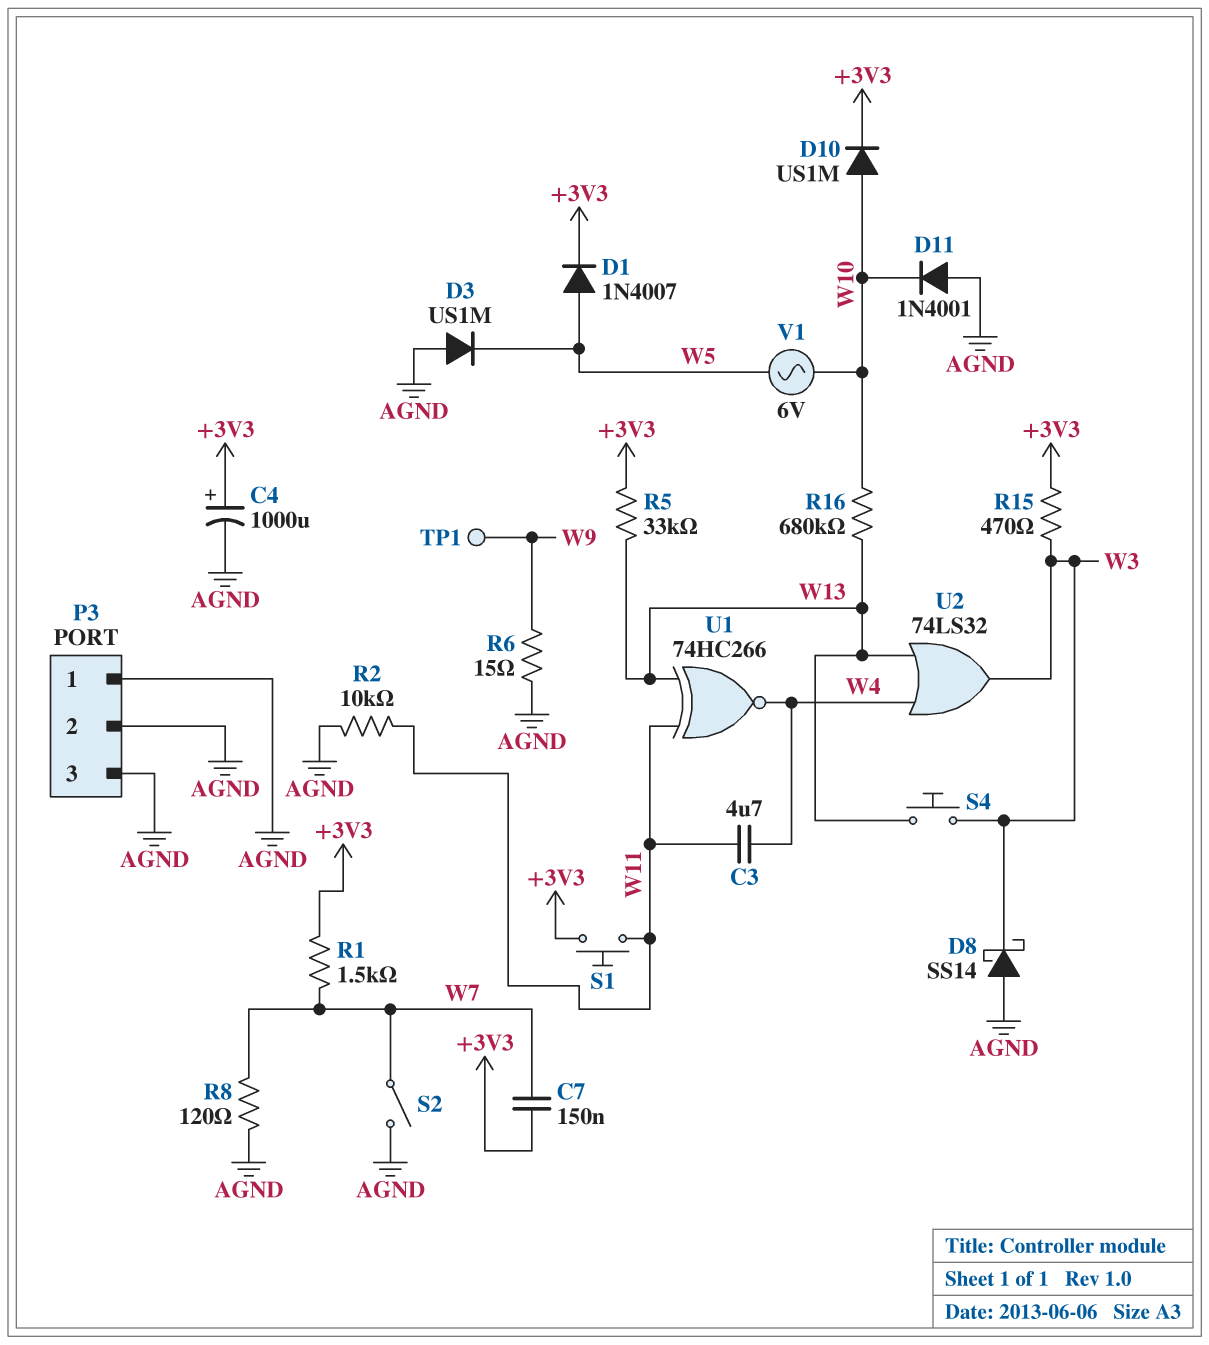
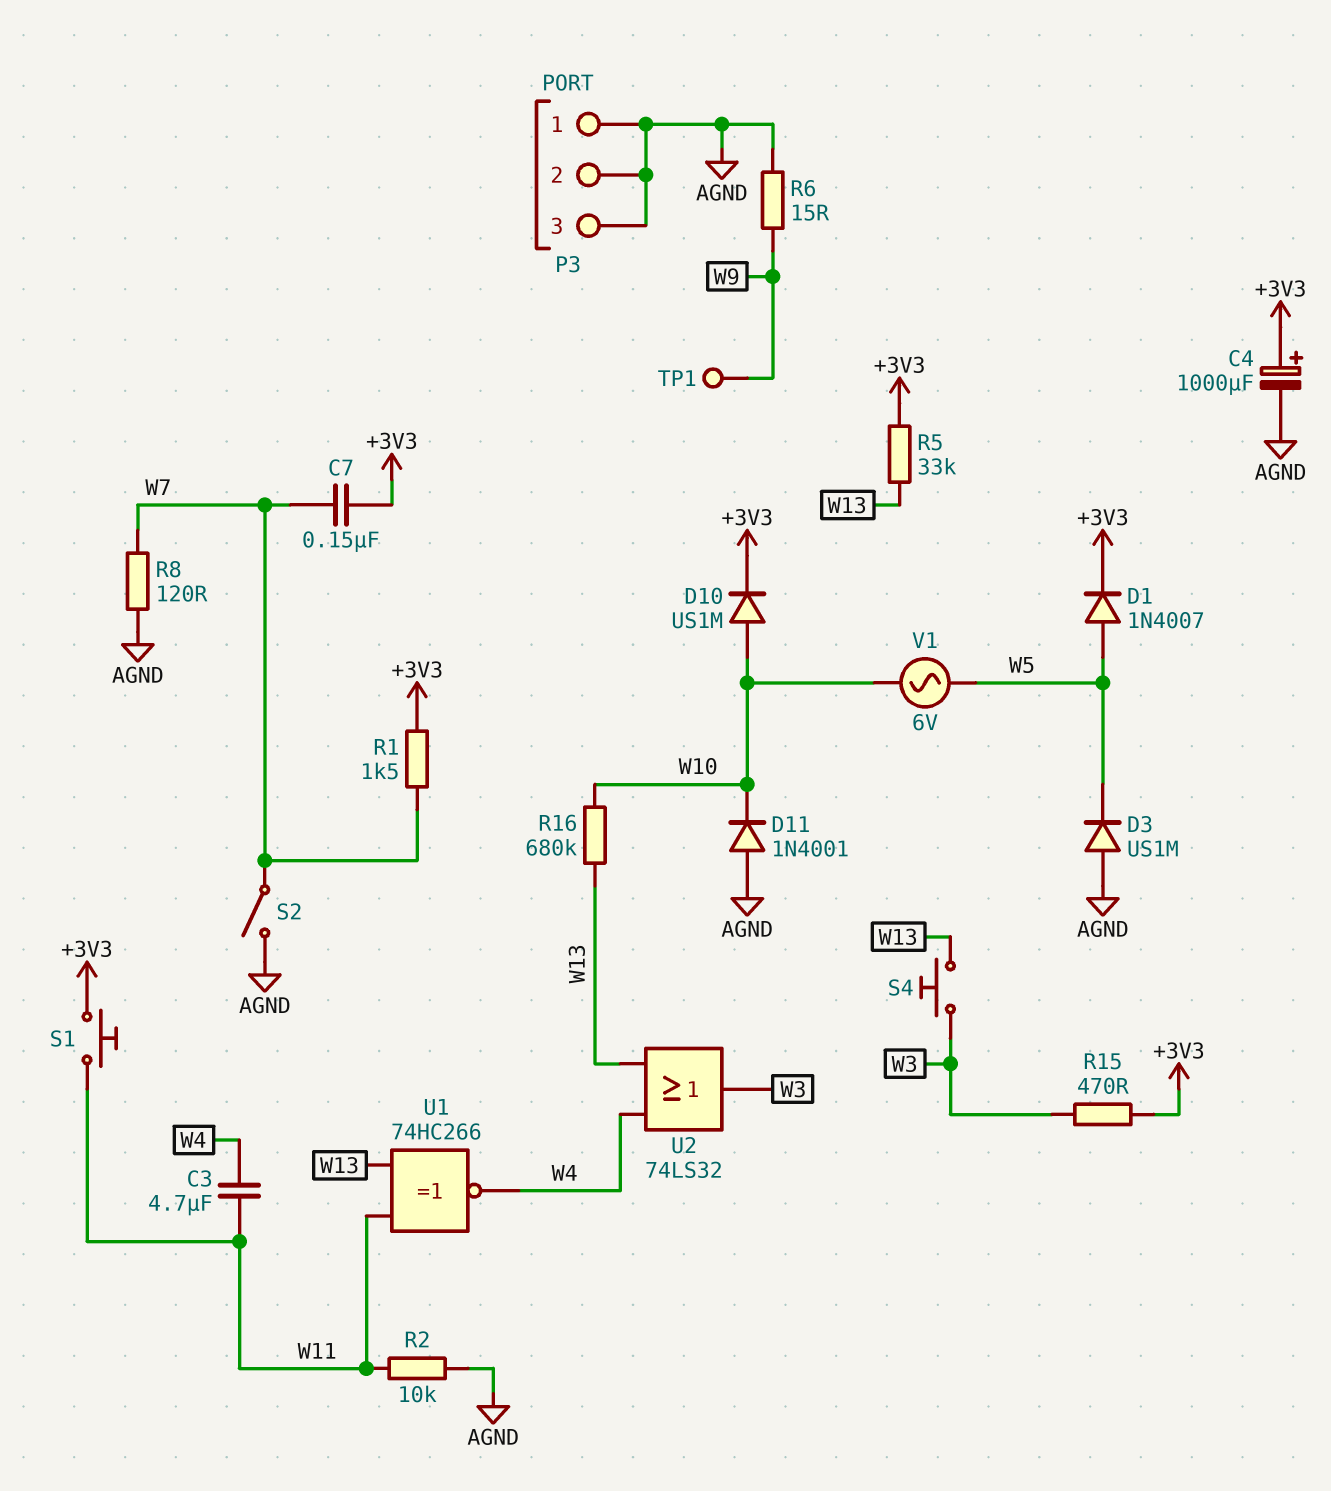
D8: schottky SS14 (A AGND, K W3) -> none

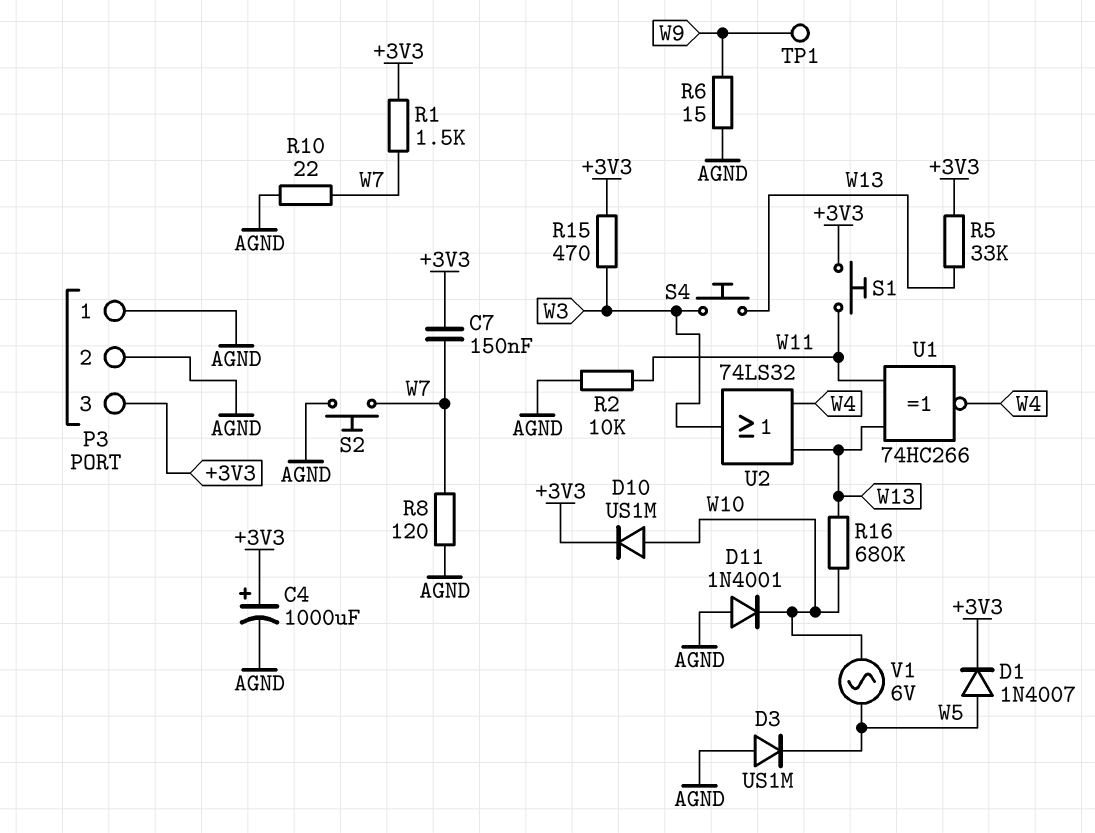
C3: 4.7uF (W4, W11) -> none
P3 pin 3: AGND -> +3V3
R10: none -> 22 (AGND, W7)
S2: switch (AGND, W7) -> button (AGND, W7)

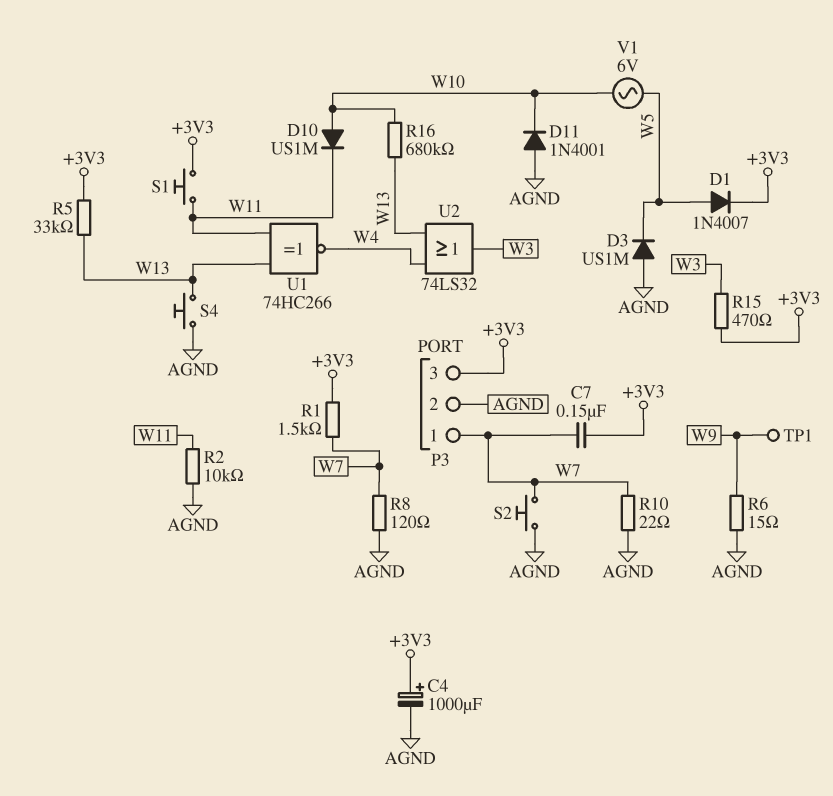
D10: diode US1M (A W10, K +3V3) -> diode US1M (A W10, K W11)
P3 pin 1: AGND -> W7
S4: button (W3, W13) -> button (AGND, W13)

